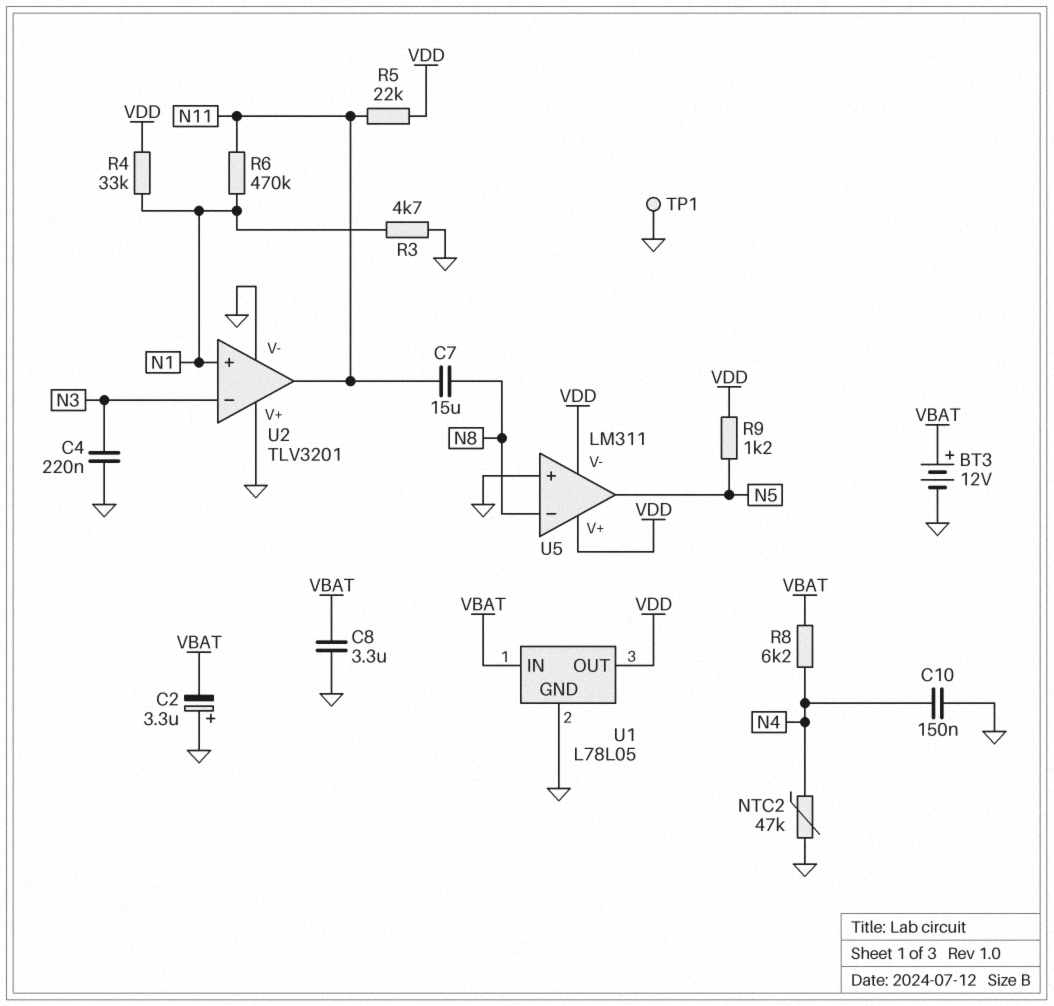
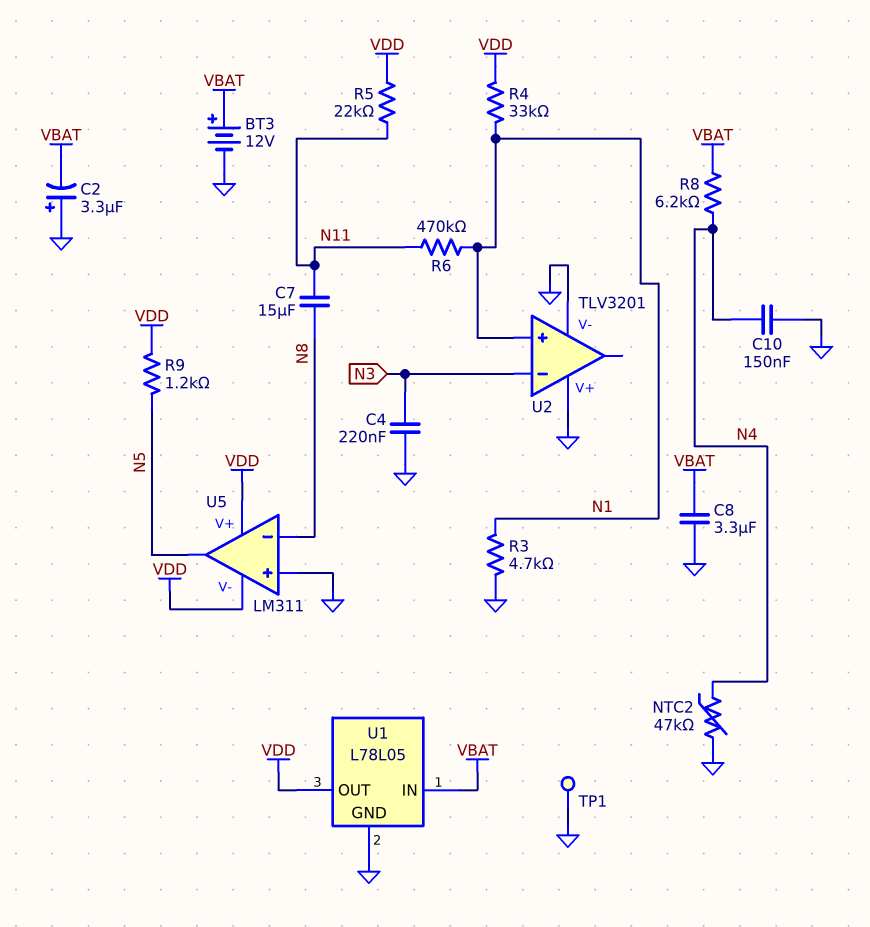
U2 pin out: N11 -> none

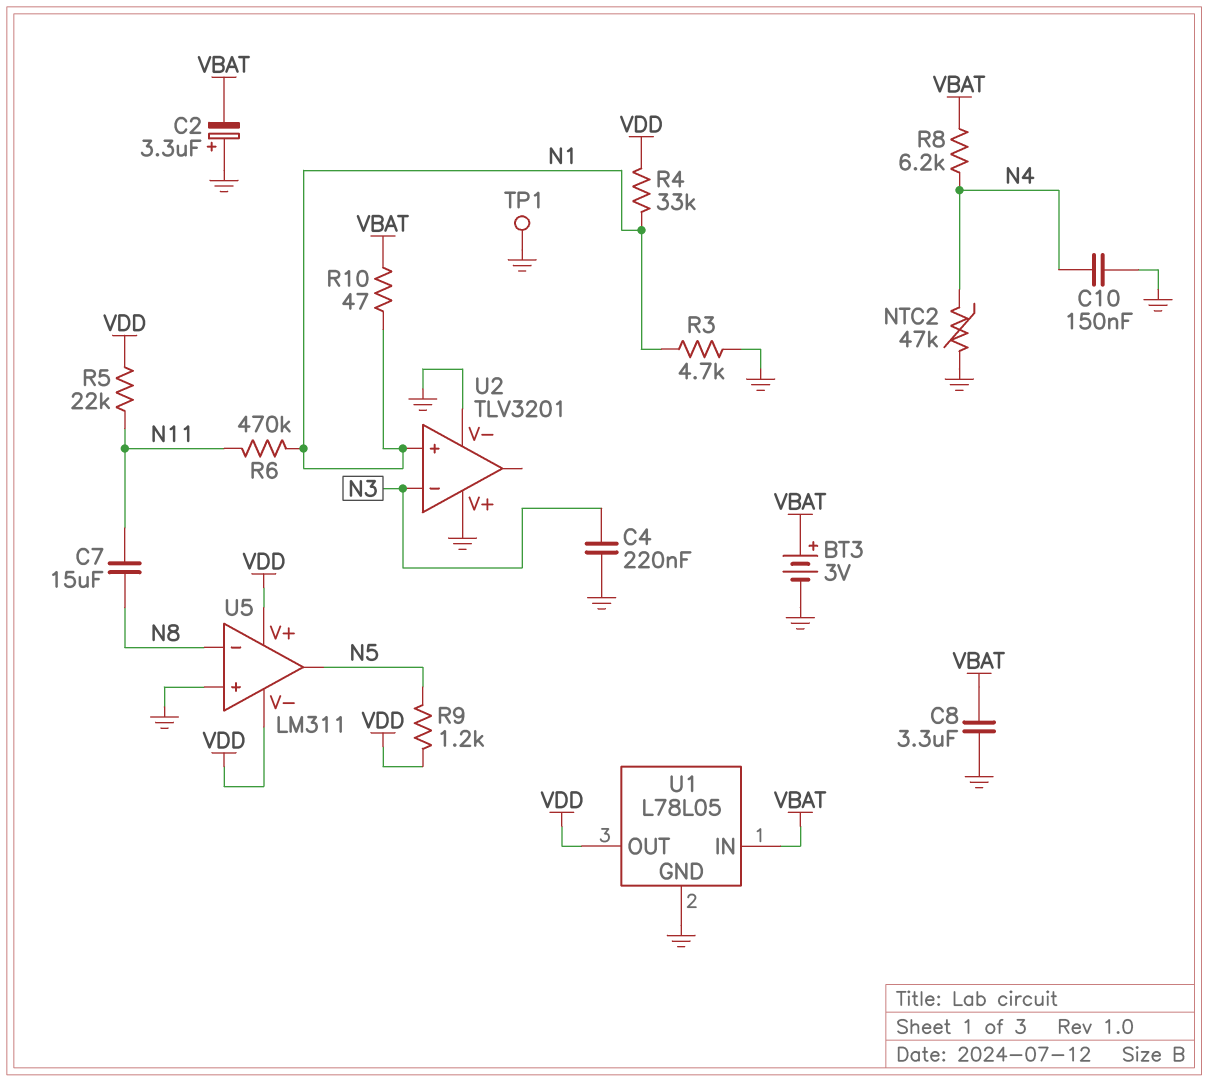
BT3: 12V (plus VBAT, minus GND) -> 3V (plus VBAT, minus GND)
R10: none -> 47 (N1, VBAT)

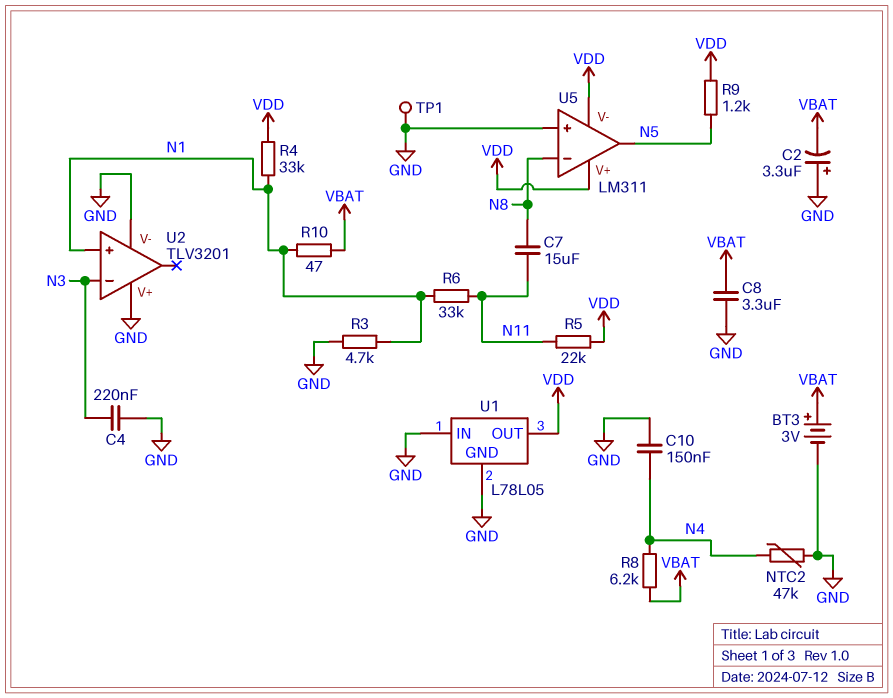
R6: 470k (N1, N11) -> 33k (N1, N11)
U1 pin IN: VBAT -> GND

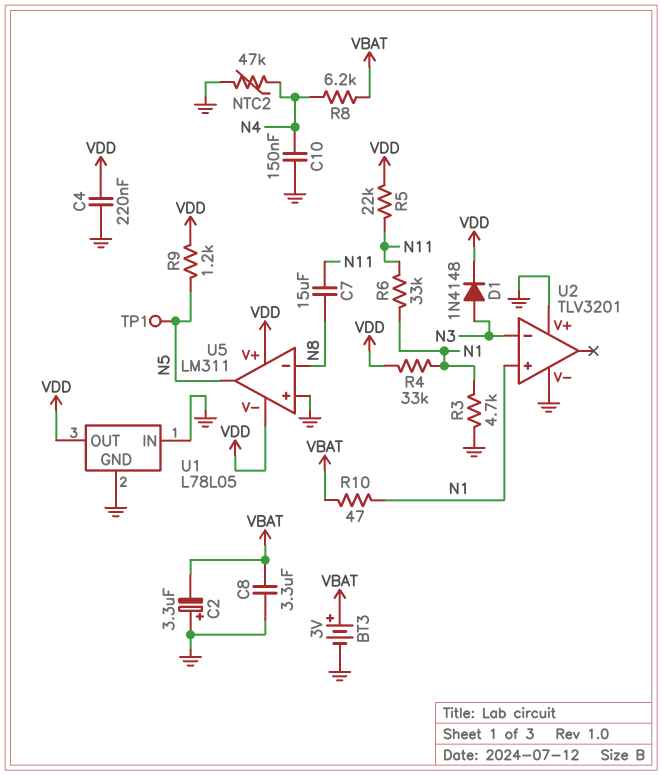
C4: 220nF (GND, N3) -> 220nF (GND, VDD)
D1: none -> diode 1N4148 (A N3, K VDD)
TP1: test point (GND) -> test point (N5)

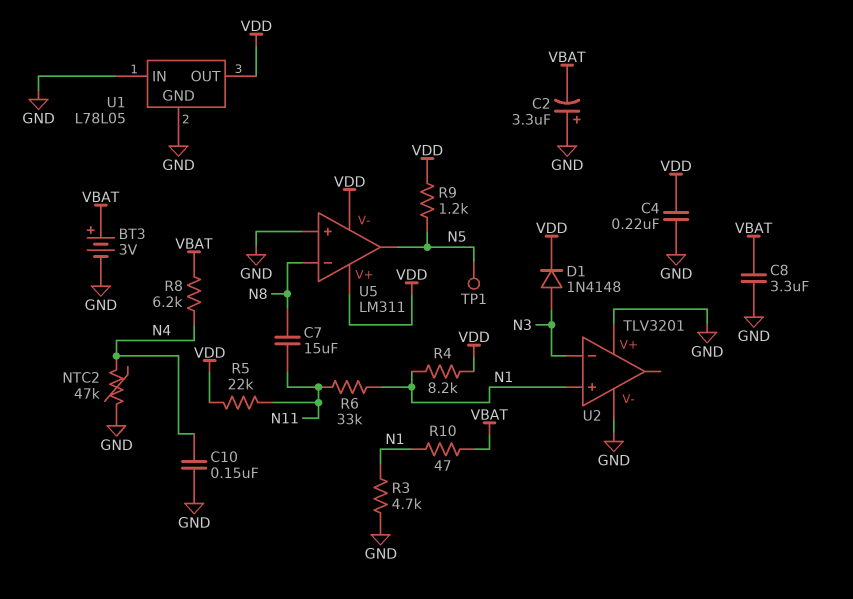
R4: 33k (N1, VDD) -> 8.2k (N1, VDD)

